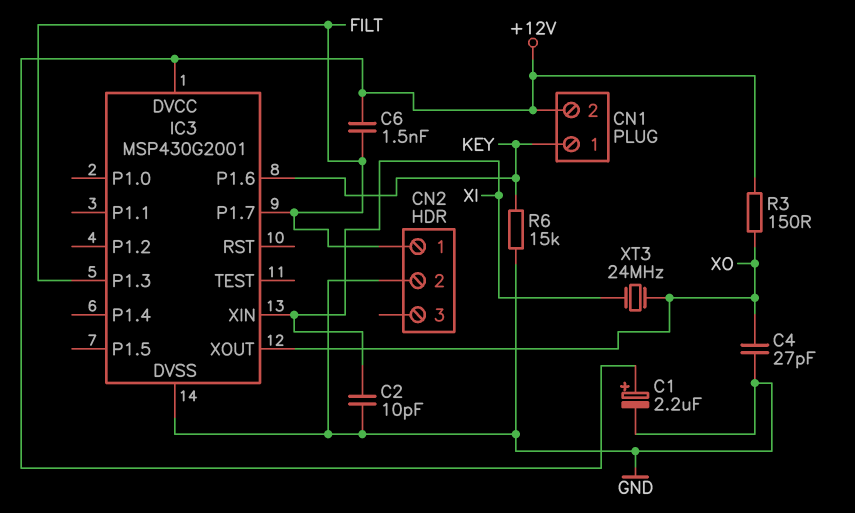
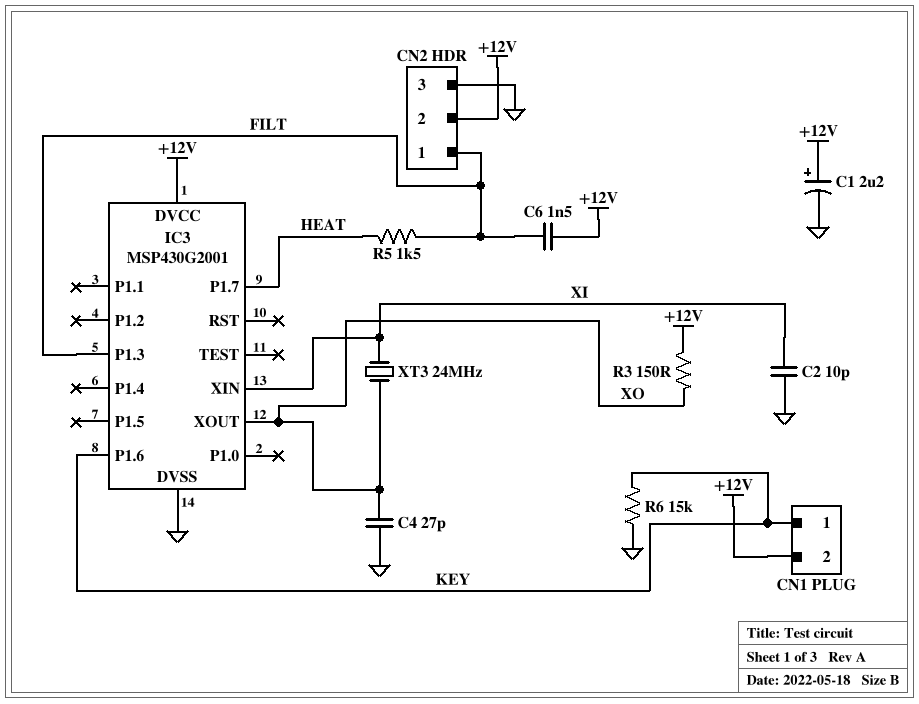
CN2 pin 2: GND -> +12V
CN2 pin 3: none -> GND
IC3 pin P1.7: FILT -> HEAT
R5: none -> 1.5k (FILT, HEAT)

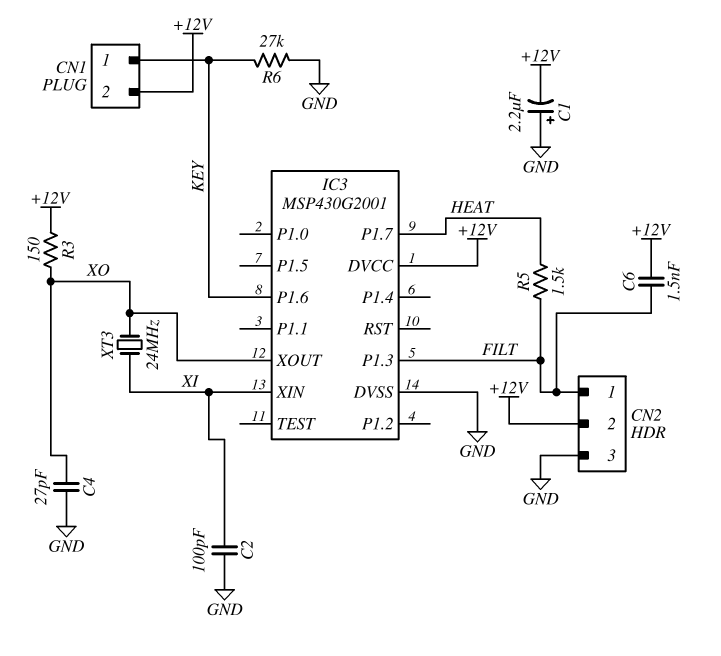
C1: 2.2uF (plus +12V, minus GND) -> 2.2uF (plus GND, minus +12V)
C2: 10pF (GND, XI) -> 100pF (GND, XI)
R6: 15k (GND, KEY) -> 27k (GND, KEY)

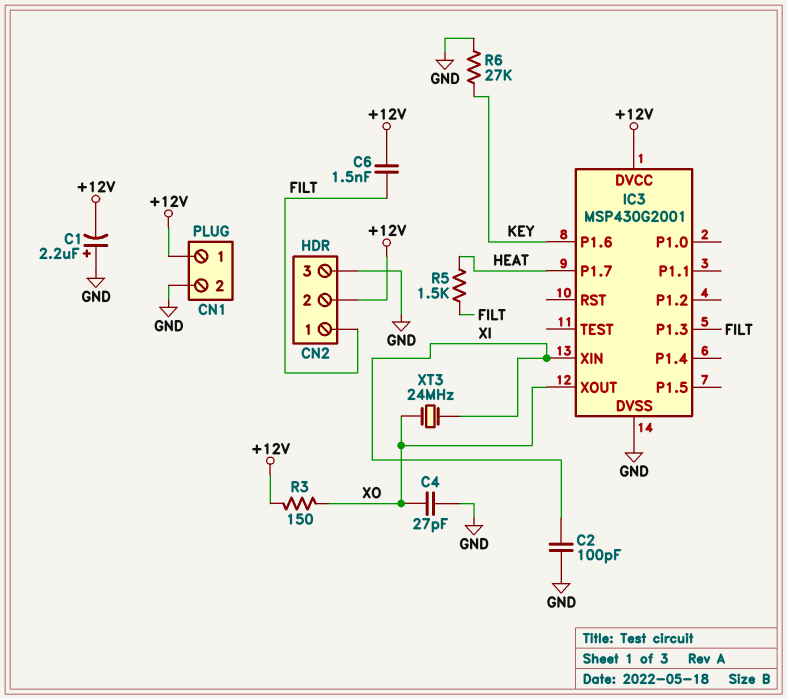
CN1 pin 1: KEY -> +12V
CN1 pin 2: +12V -> GND

